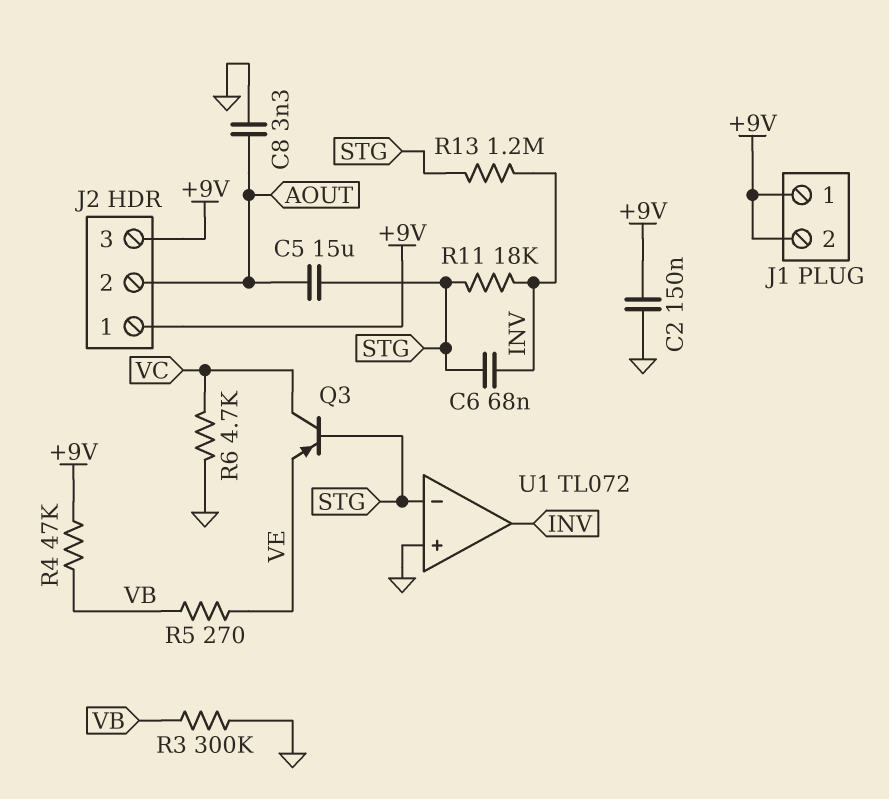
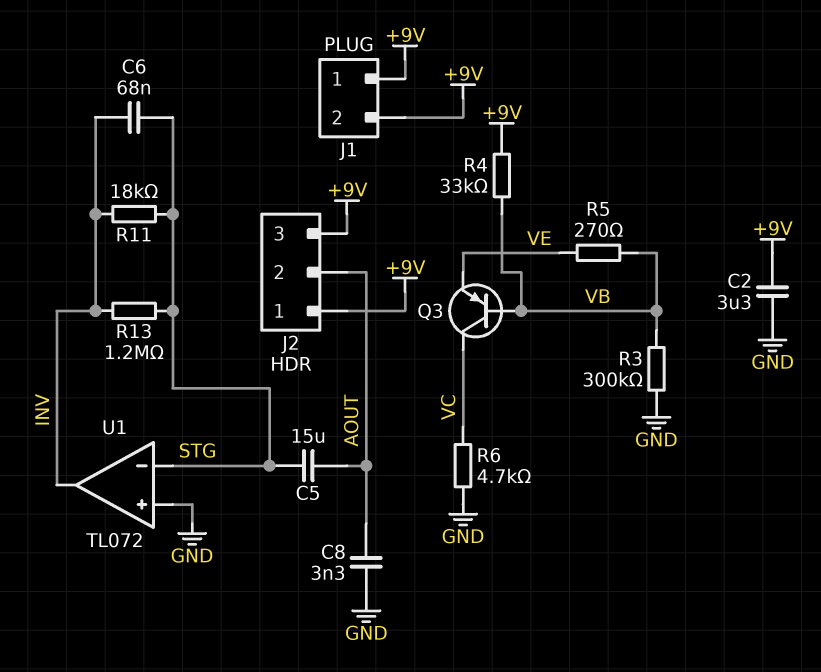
C2: 150nF (+9V, GND) -> 3.3uF (+9V, GND)
Q3: PNP (B STG, C VC, E VE) -> PNP (B VB, C VC, E VE)
R4: 47k (+9V, VB) -> 33k (+9V, VB)

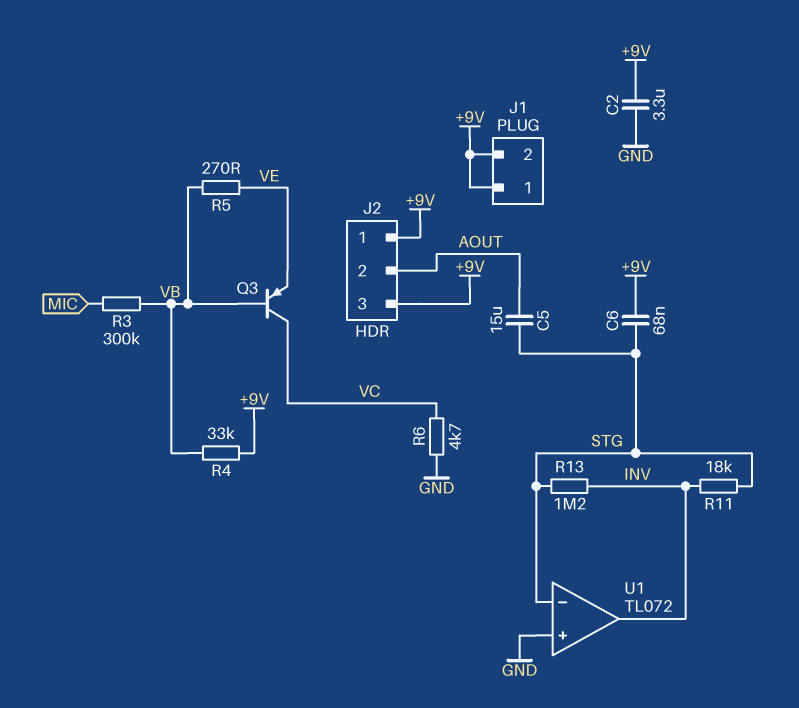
C6: 68nF (INV, STG) -> 68nF (+9V, STG)
C8: 3.3nF (AOUT, GND) -> none
R3: 300k (GND, VB) -> 300k (MIC, VB)

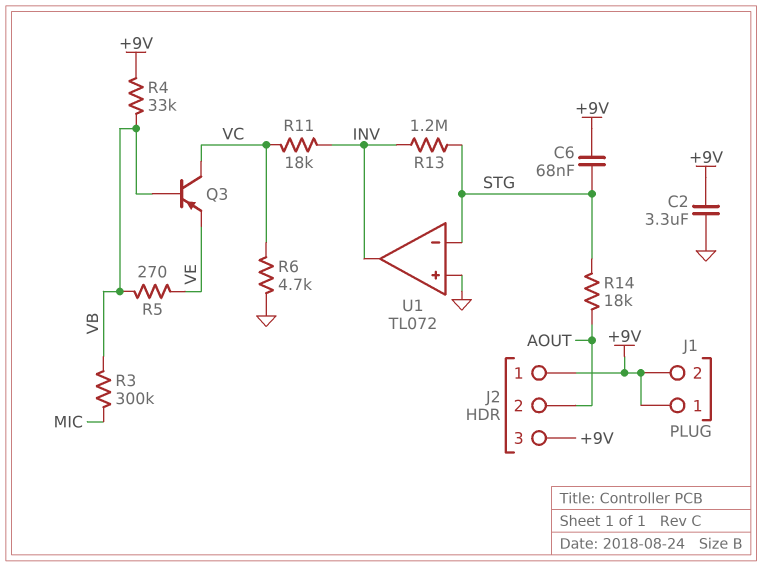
C5: 15uF (AOUT, STG) -> none
R11: 18k (INV, STG) -> 18k (INV, VC)
R14: none -> 18k (AOUT, STG)

